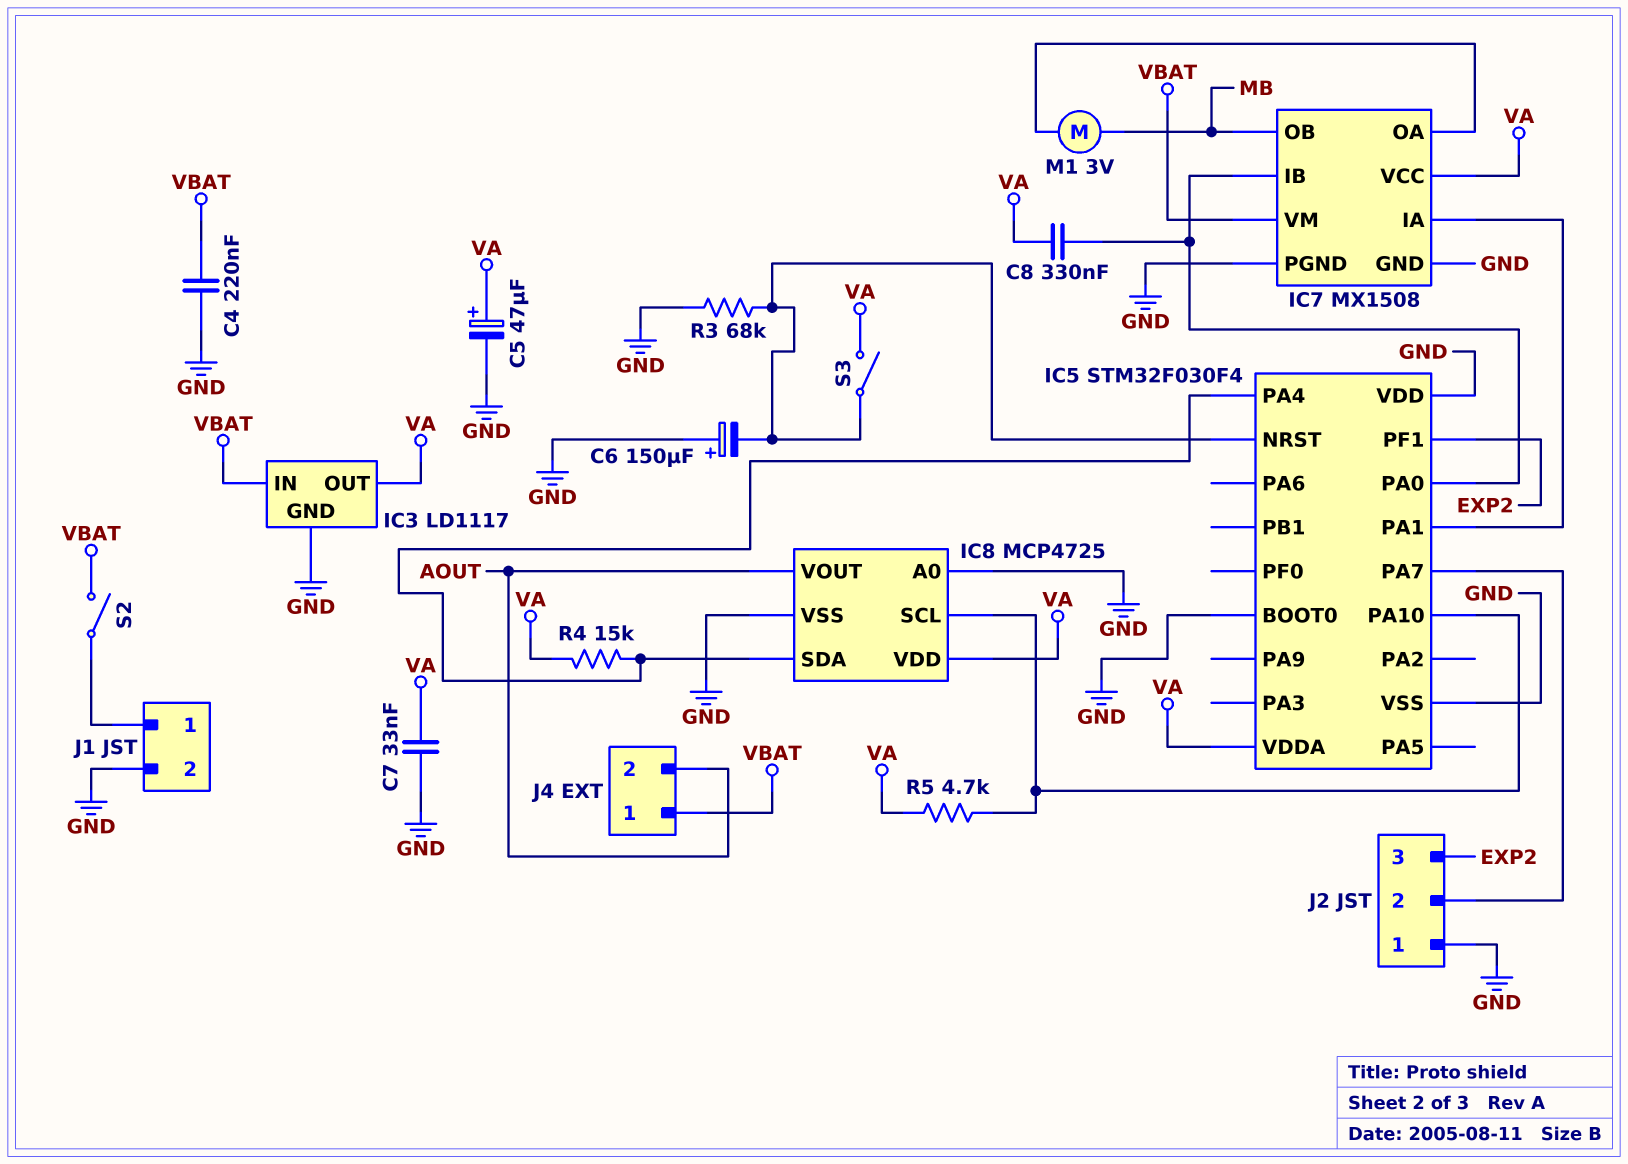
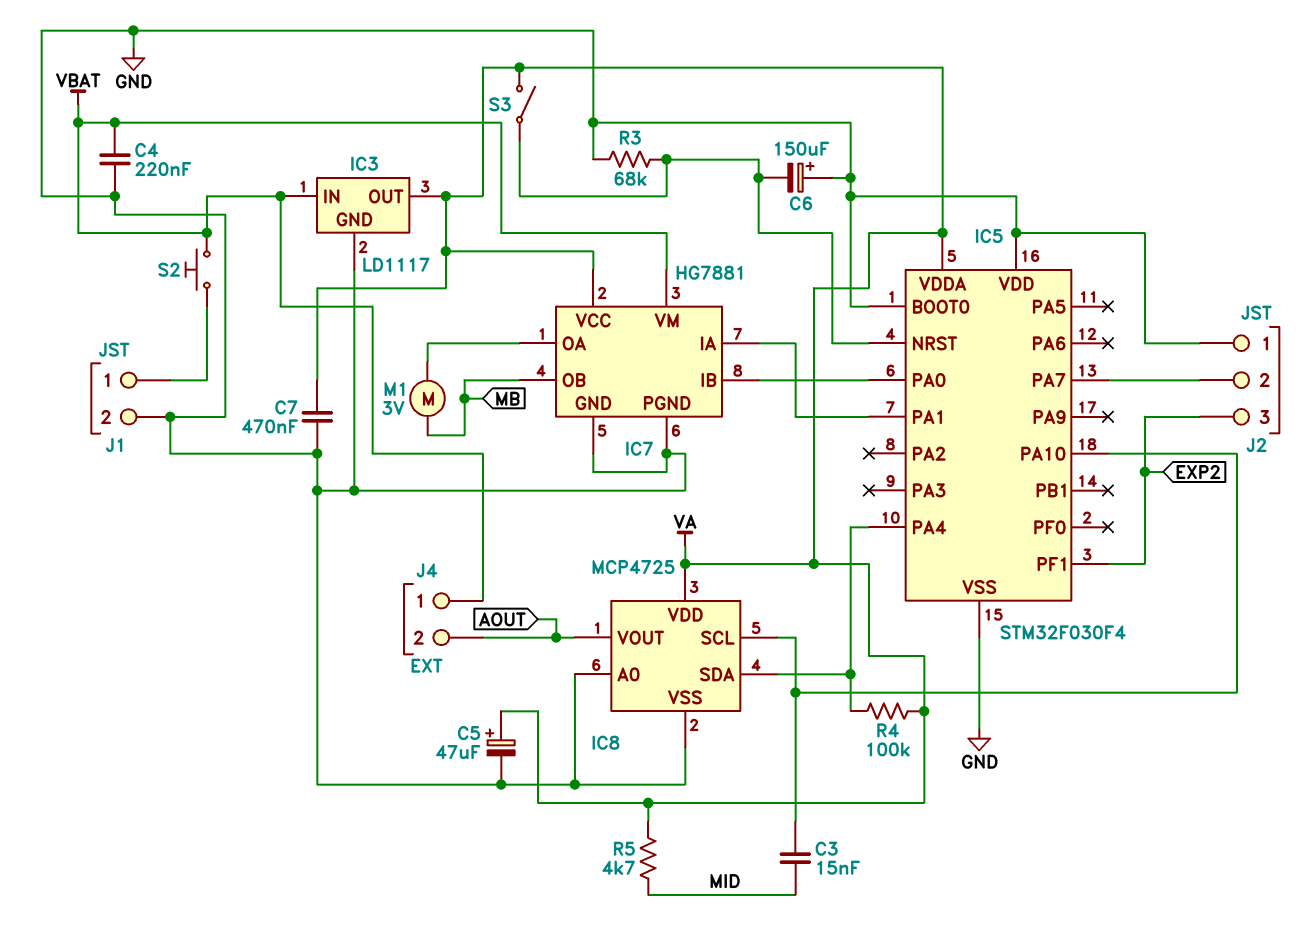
C3: none -> 15nF (IC5/PA10, MID)
C7: 33nF (GND, VA) -> 470nF (GND, VA)
C8: 330nF (IC5/PA0, VA) -> none
IC7: MX1508 -> HG7881
R4: 15k (IC5/PA4, VA) -> 100k (IC5/PA4, VA)
R5: 4.7k (IC5/PA10, VA) -> 4.7k (MID, VA)
S2: switch (J1/1, VBAT) -> button (J1/1, VBAT)

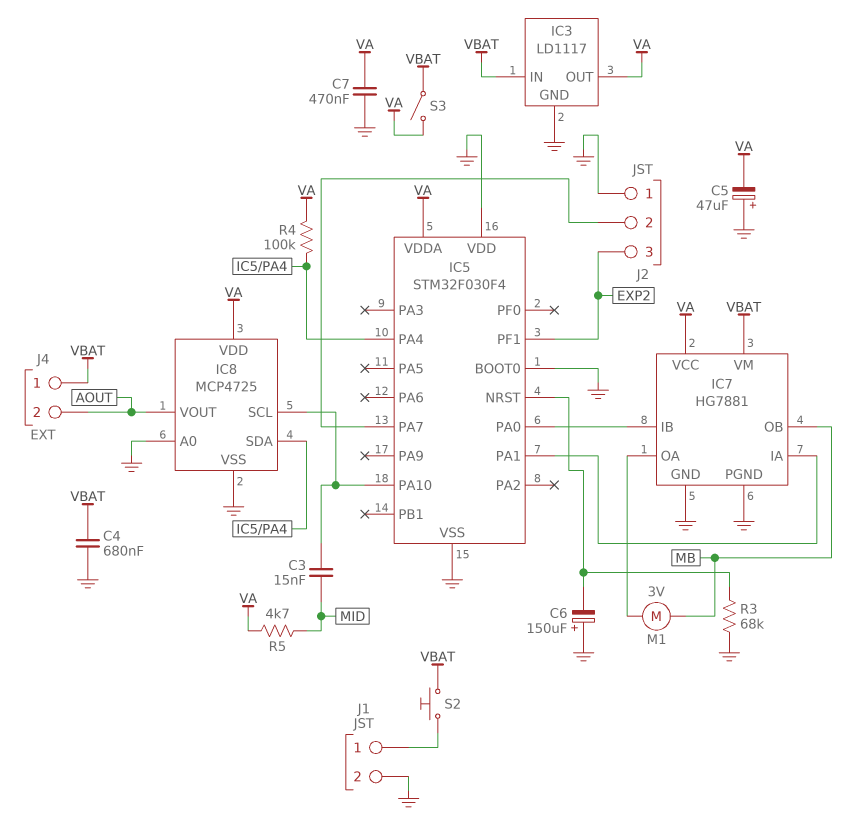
C4: 220nF (GND, VBAT) -> 680nF (GND, VBAT)
C5: 47uF (plus VA, minus GND) -> 47uF (plus GND, minus VA)
S3: switch (IC5/NRST, VA) -> switch (VA, VBAT)

